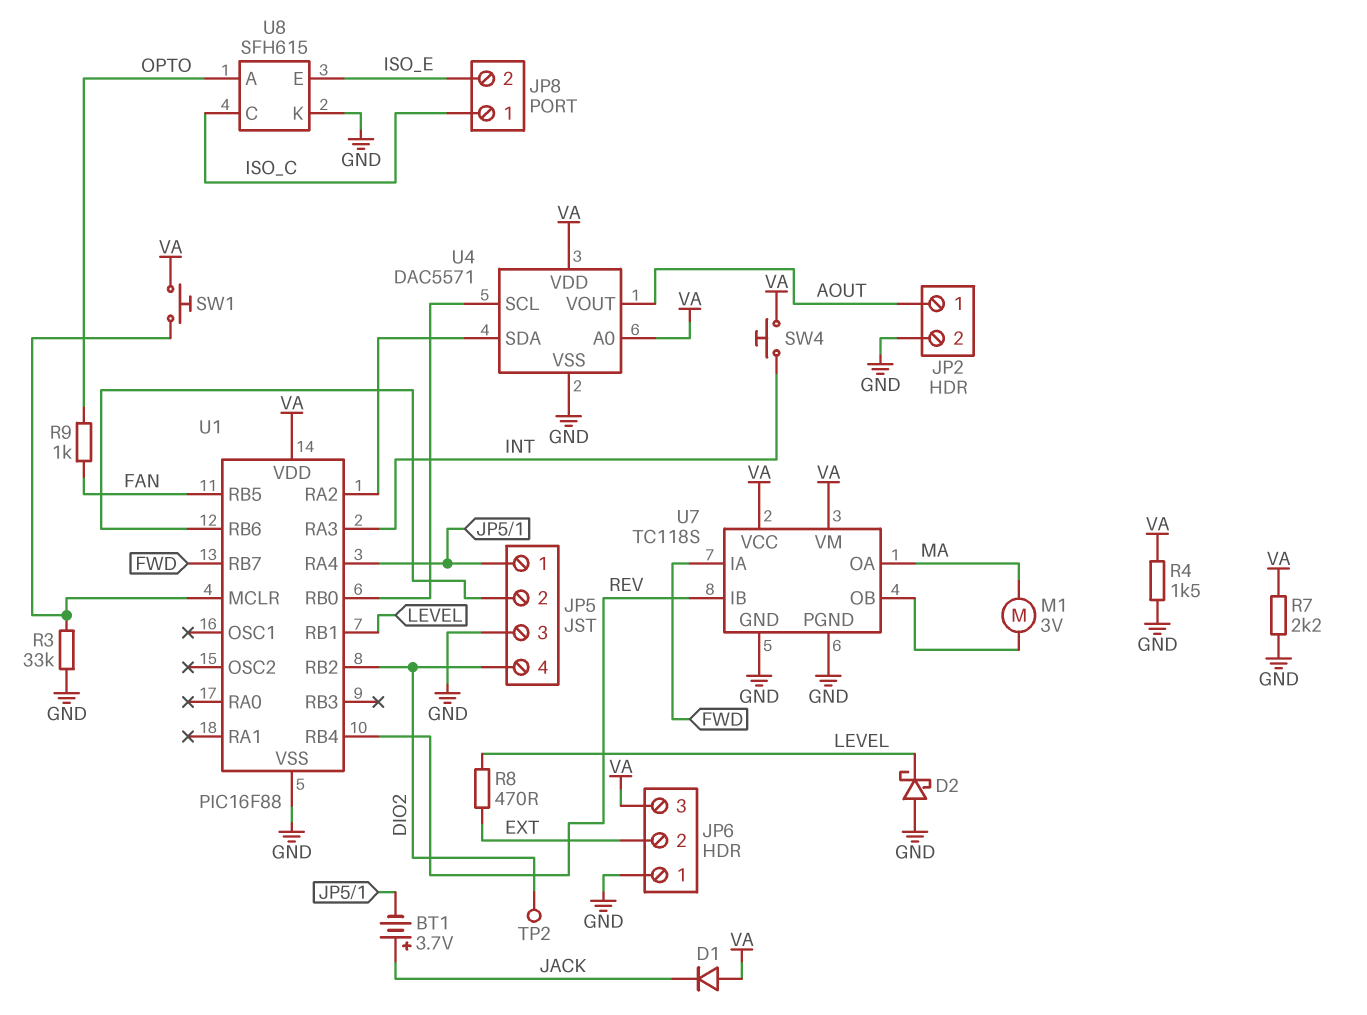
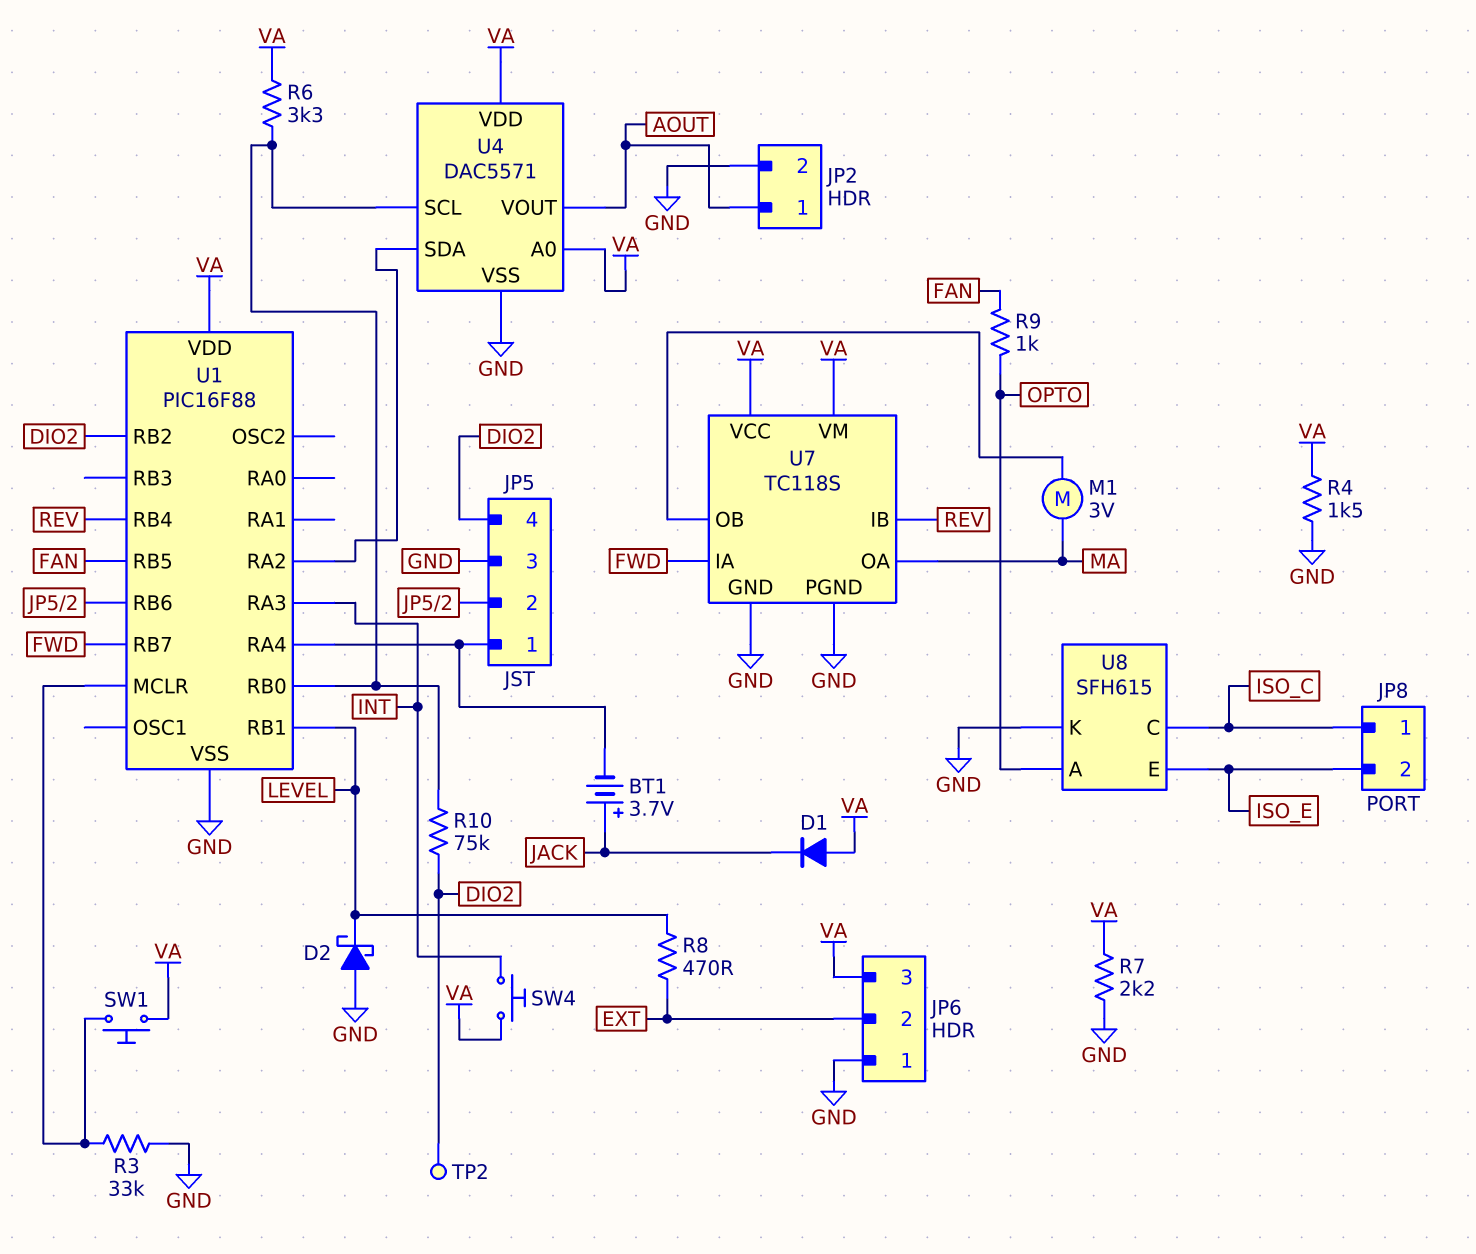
R6: none -> 3.3k (U1/RB0, VA)
R10: none -> 75k (DIO2, U1/RB0)

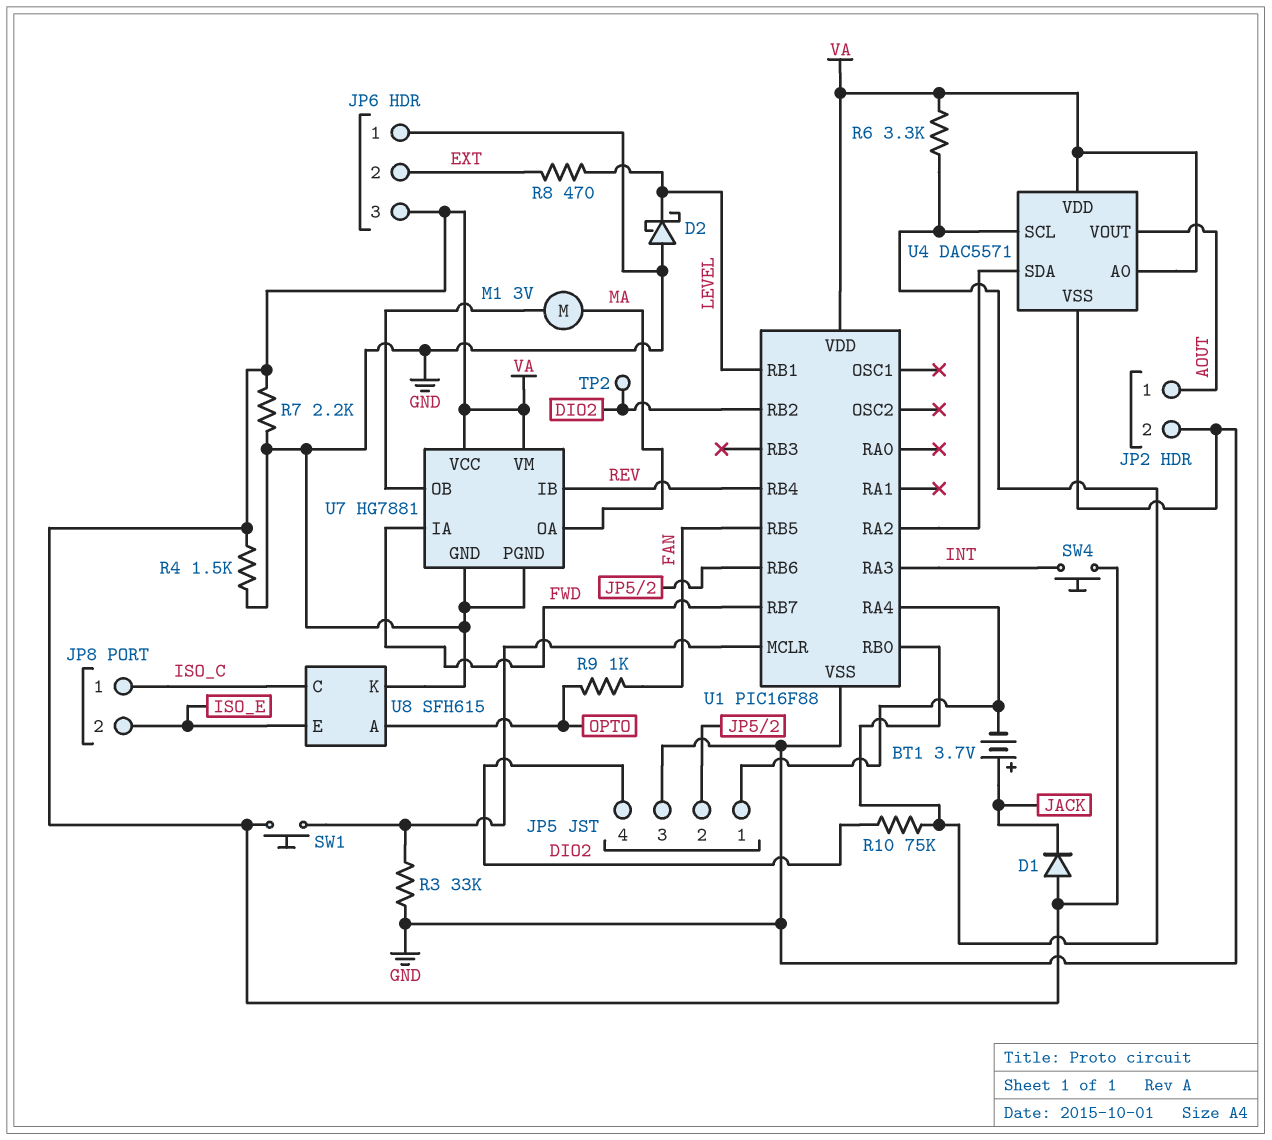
U7: TC118S -> HG7881

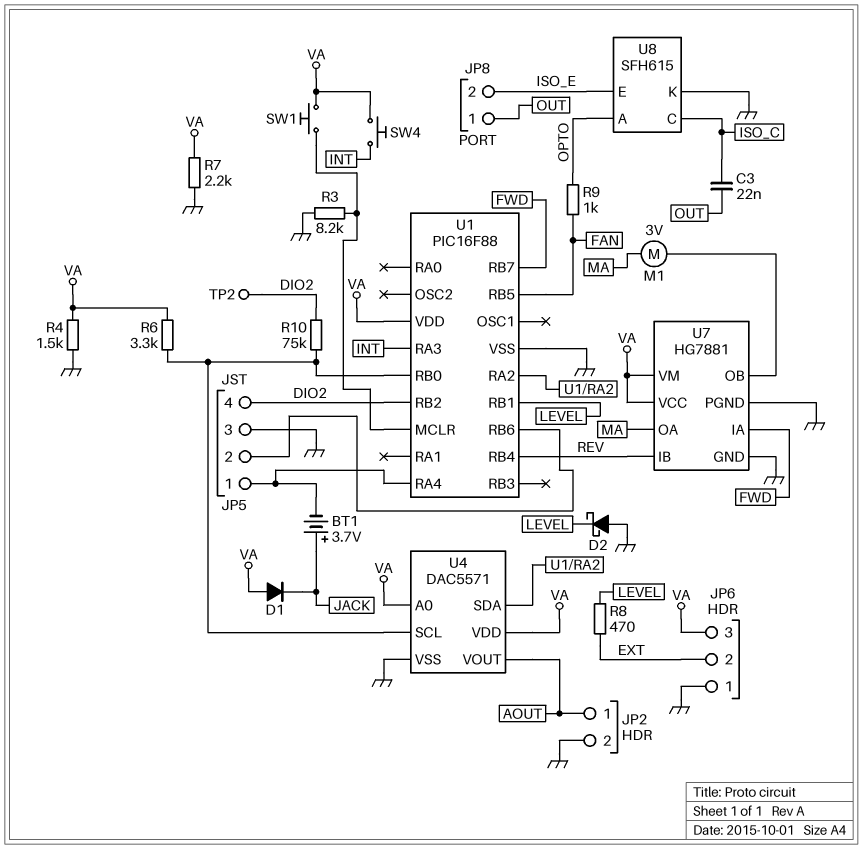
C3: none -> 22nF (ISO_C, OUT)
JP8 pin 1: ISO_C -> OUT
R3: 33k (GND, U1/MCLR) -> 8.2k (GND, U1/MCLR)

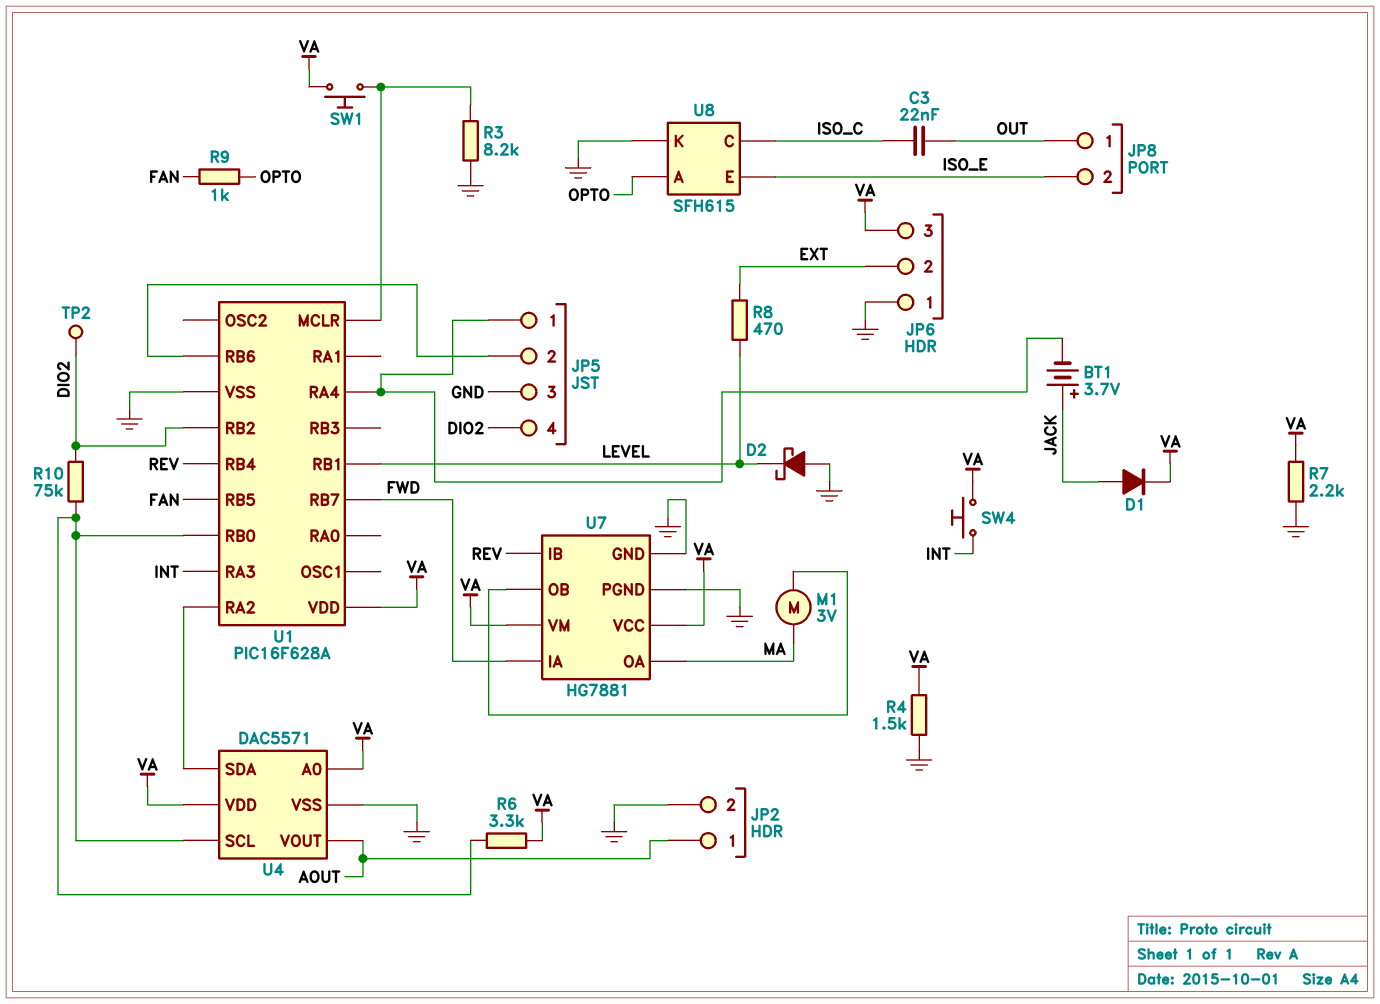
D1: diode (A VA, K JACK) -> diode (A JACK, K VA)
U1: PIC16F88 -> PIC16F628A

